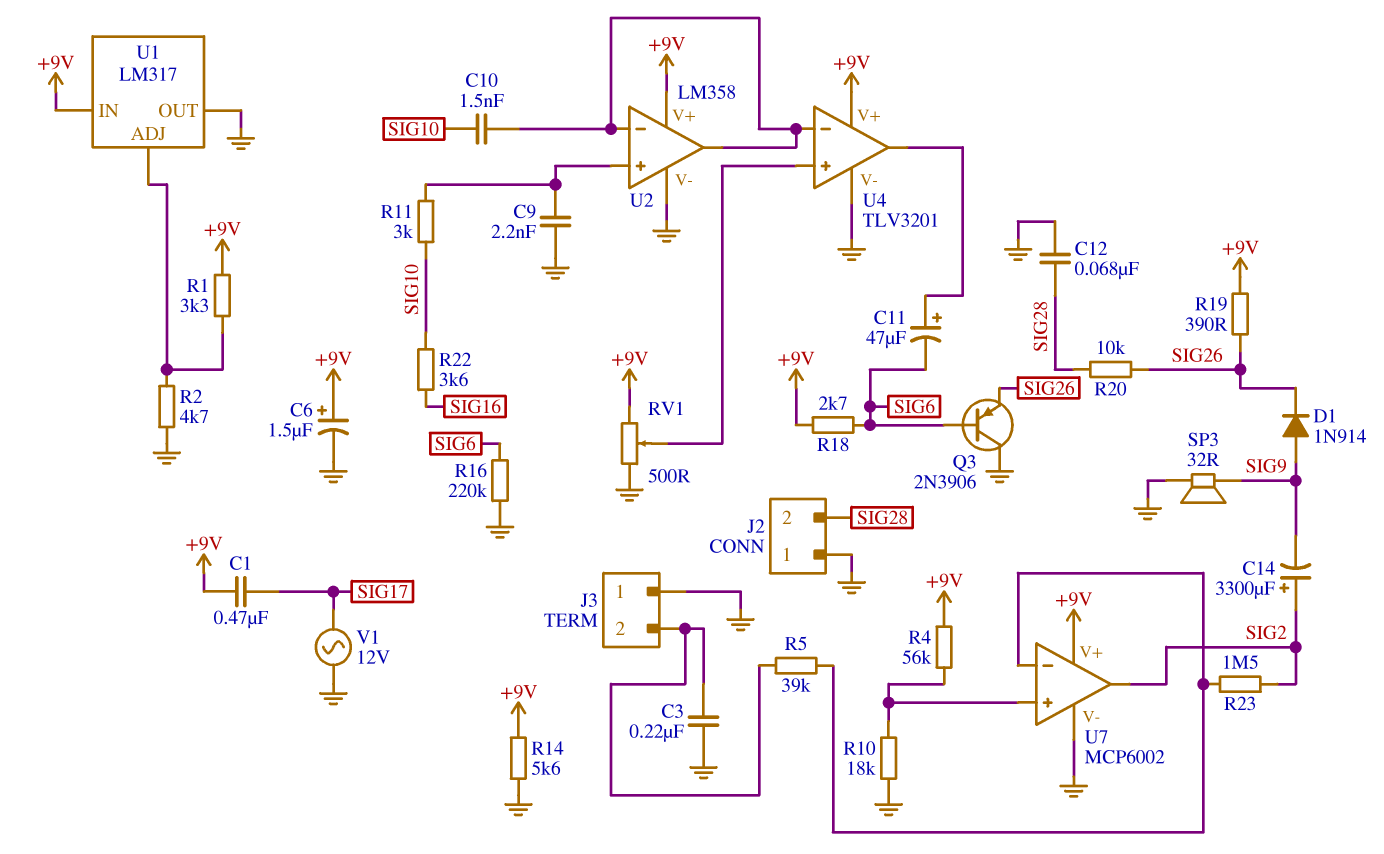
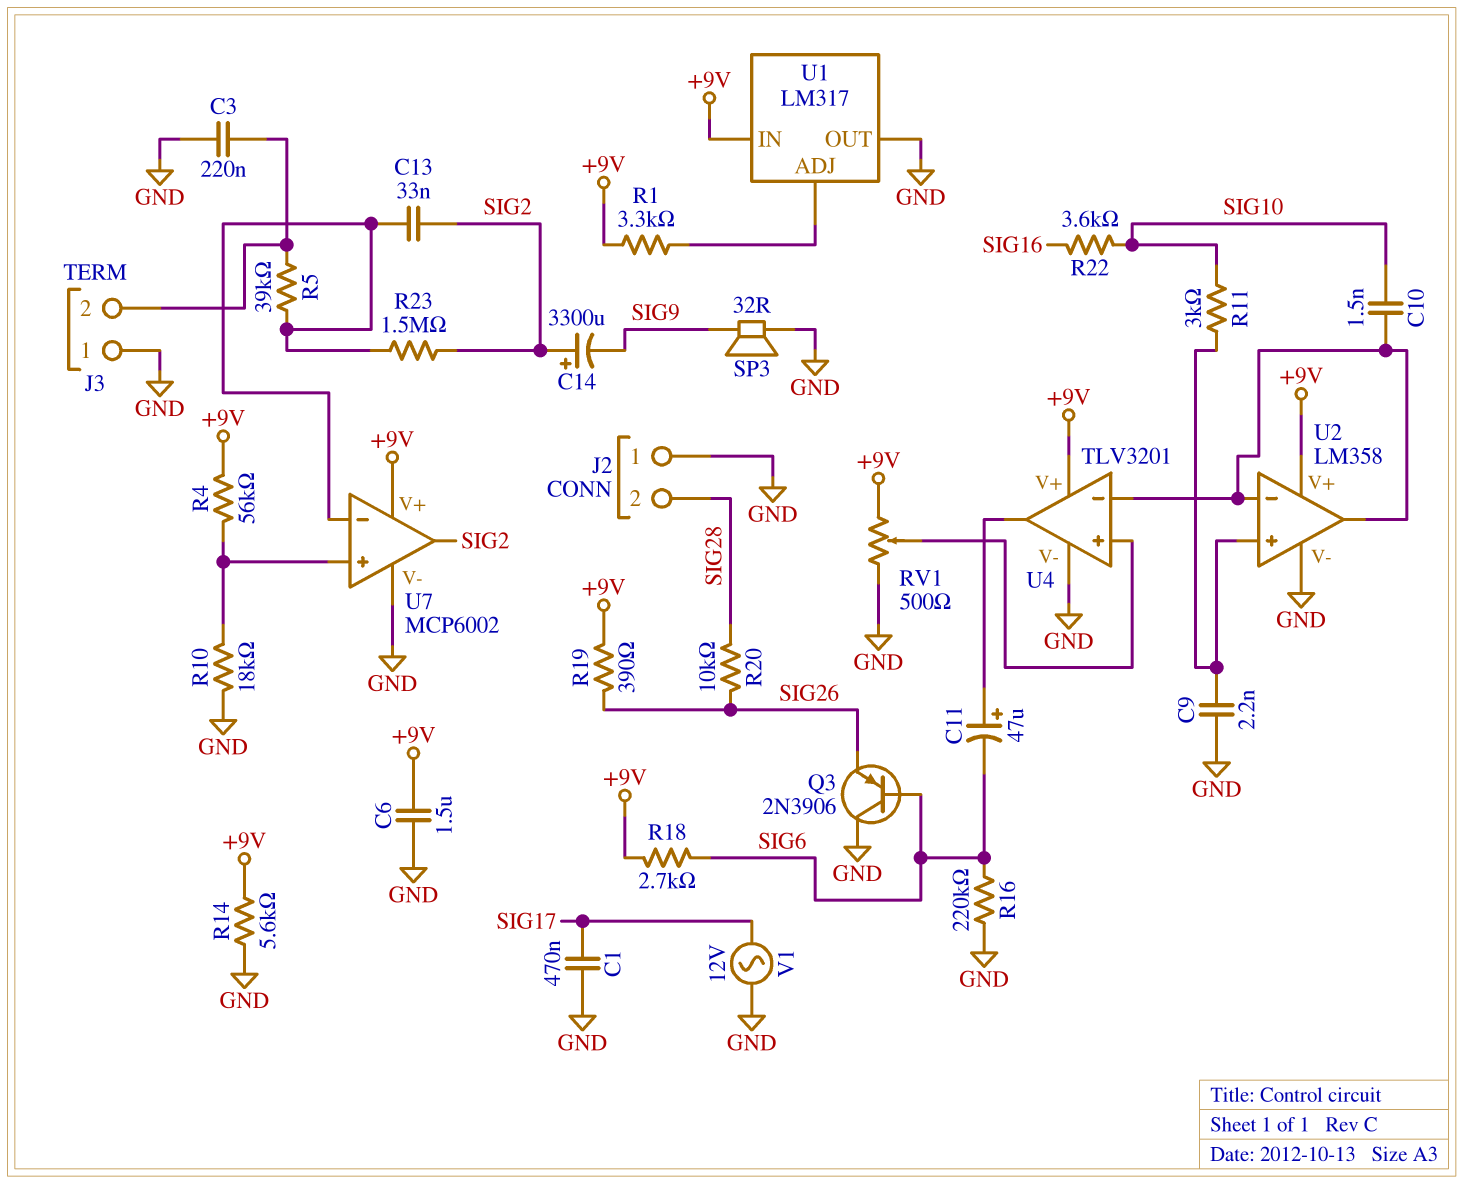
C1: 470nF (+9V, SIG17) -> 470nF (GND, SIG17)
C6: 1.5uF (plus +9V, minus GND) -> 1.5uF (+9V, GND)
C12: 68nF (GND, SIG28) -> none
C13: none -> 33nF (SIG2, U7/in-)
D1: diode 1N914 (A SIG9, K SIG26) -> none
R2: 4.7k (GND, U1/ADJ) -> none

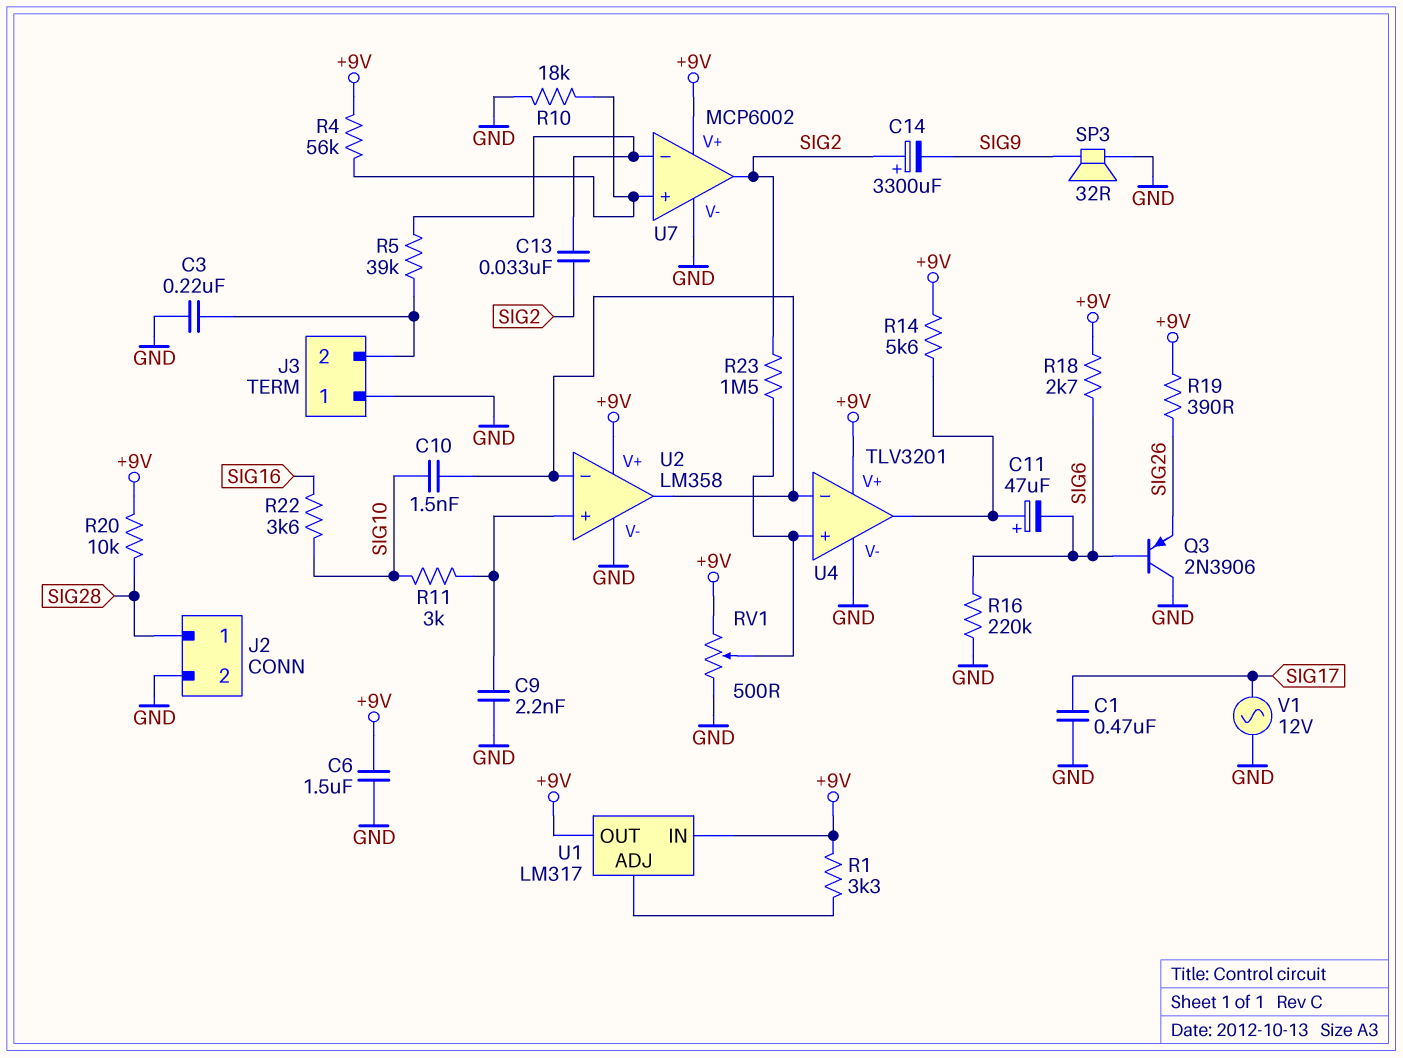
J2 pin 1: GND -> SIG28
J2 pin 2: SIG28 -> GND
R14: 5.6k (+9V, GND) -> 5.6k (+9V, U4/out)
R20: 10k (SIG26, SIG28) -> 10k (+9V, SIG28)
R23: 1.5M (SIG2, U7/in-) -> 1.5M (SIG2, U4/in+)
U1 pin OUT: GND -> +9V

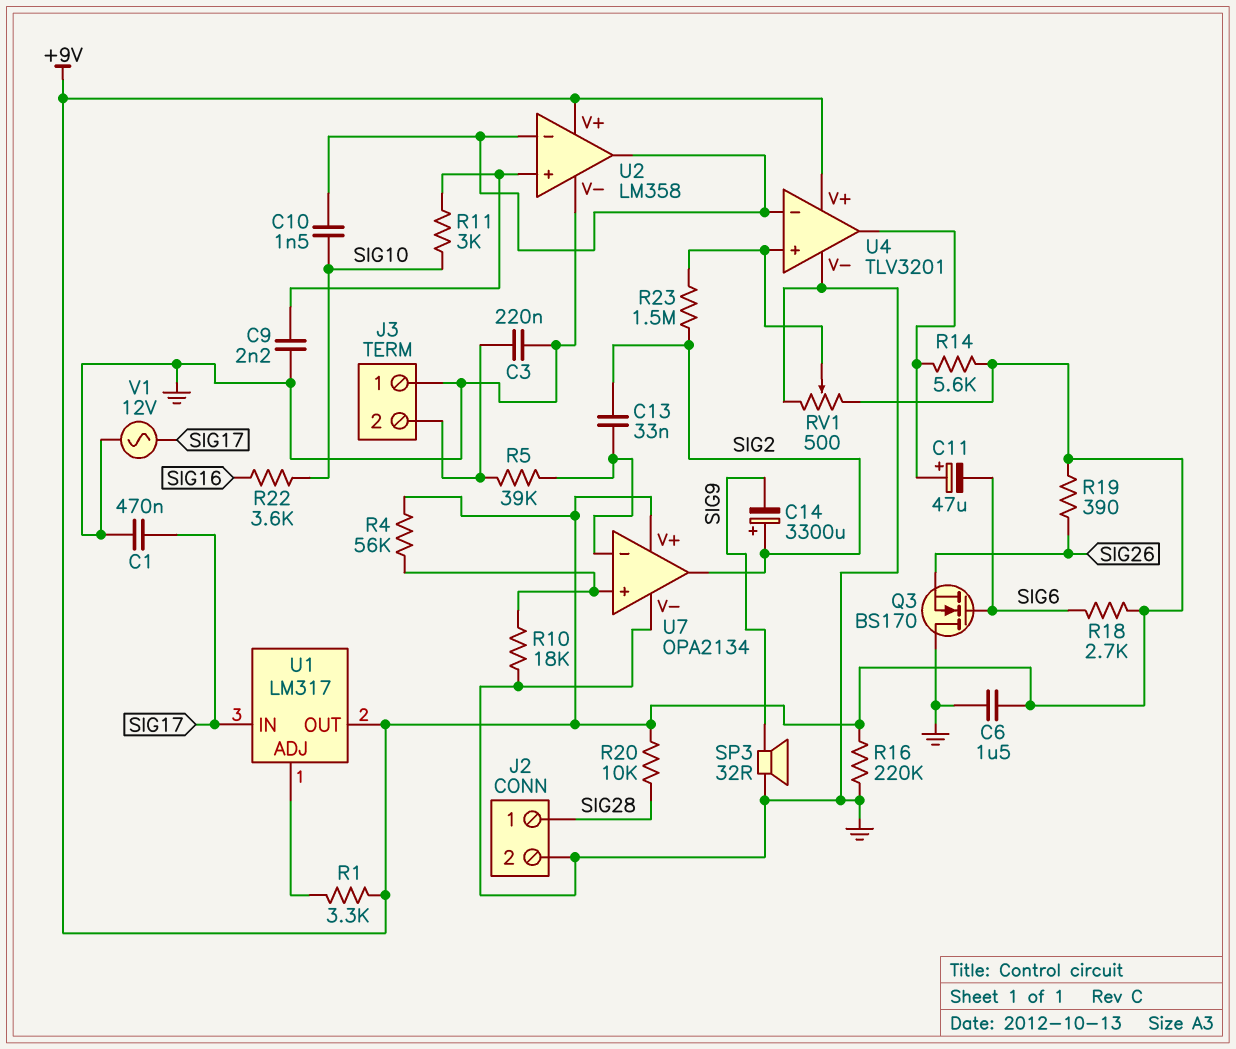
Q3: PNP 2N3906 (B SIG6, C GND, E SIG26) -> NMOS BS170 (G SIG6, D GND, S SIG26)
R16: 220k (GND, SIG6) -> 220k (+9V, GND)
U1 pin IN: +9V -> SIG17
U7: MCP6002 -> OPA2134

